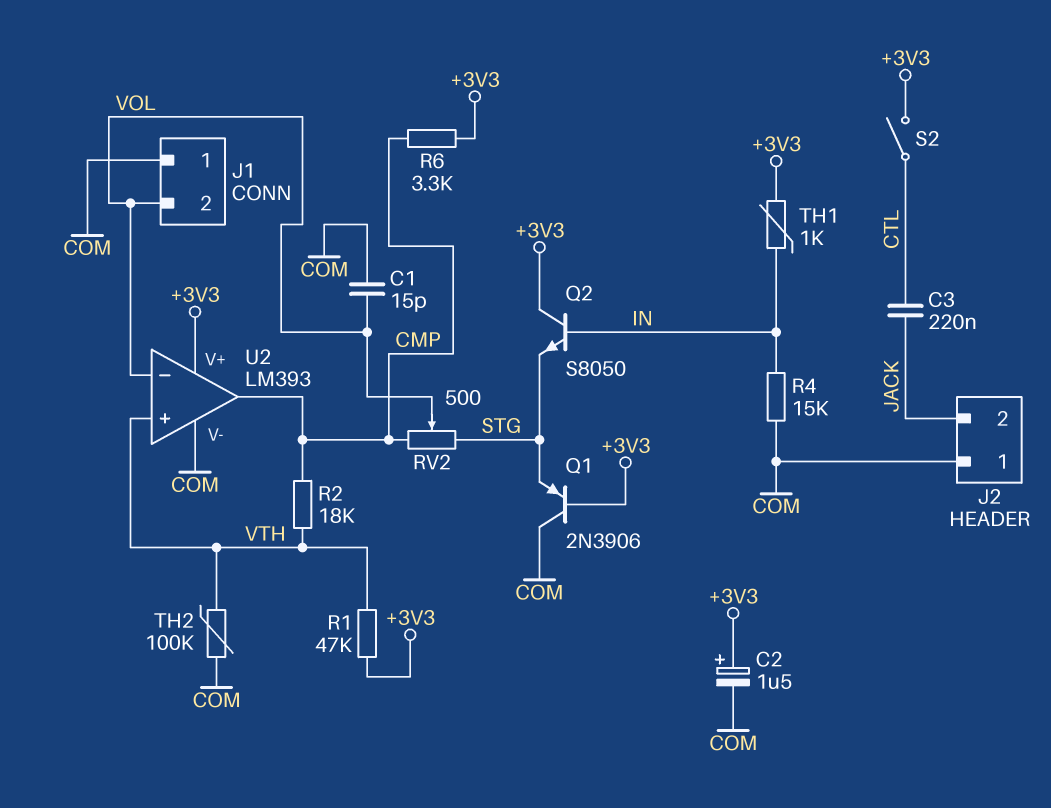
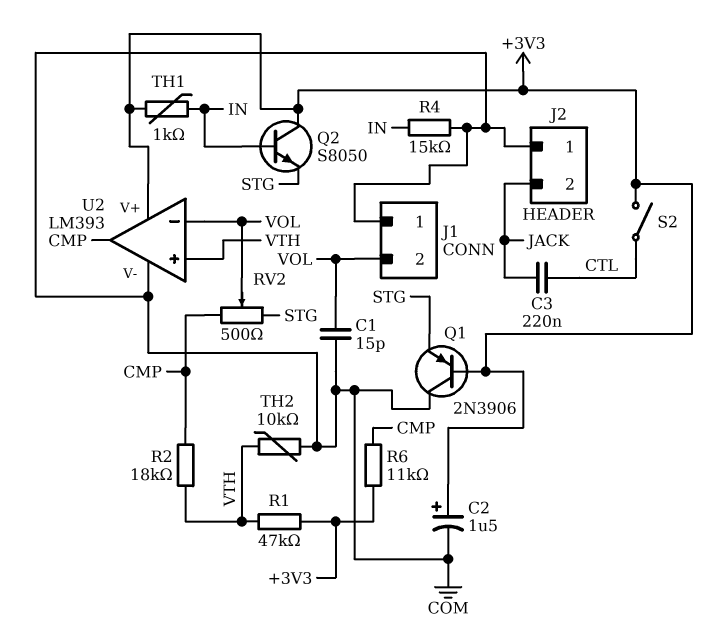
R6: 3.3k (+3V3, CMP) -> 11k (+3V3, CMP)
TH2: 100k (COM, VTH) -> 10k (COM, VTH)

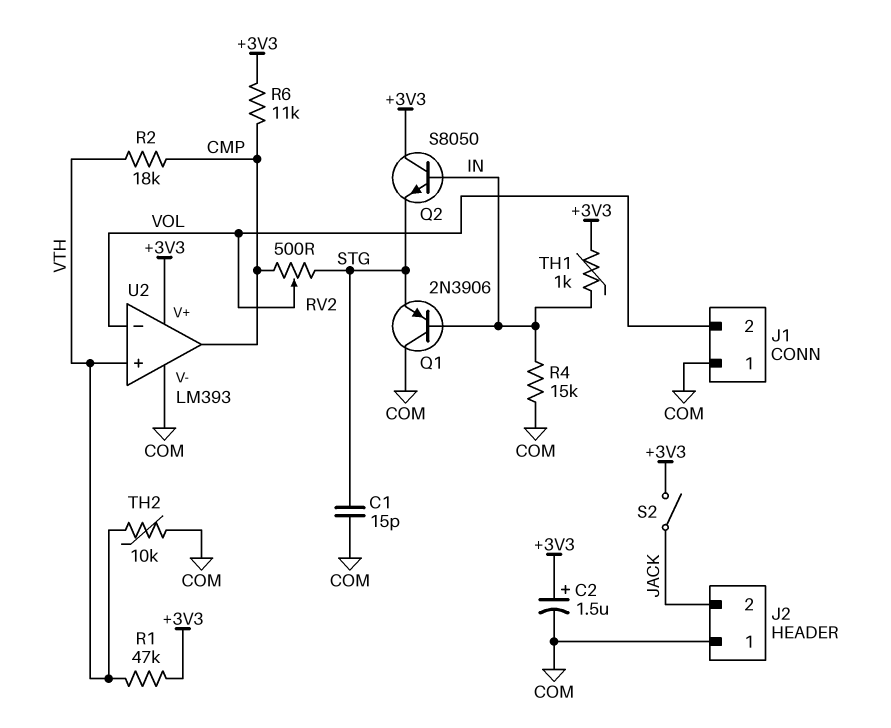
C1: 15pF (COM, VOL) -> 15pF (COM, STG)
C3: 220nF (CTL, JACK) -> none
Q1: PNP 2N3906 (B +3V3, C COM, E STG) -> PNP 2N3906 (B IN, C COM, E STG)
S2: switch (+3V3, CTL) -> switch (+3V3, JACK)

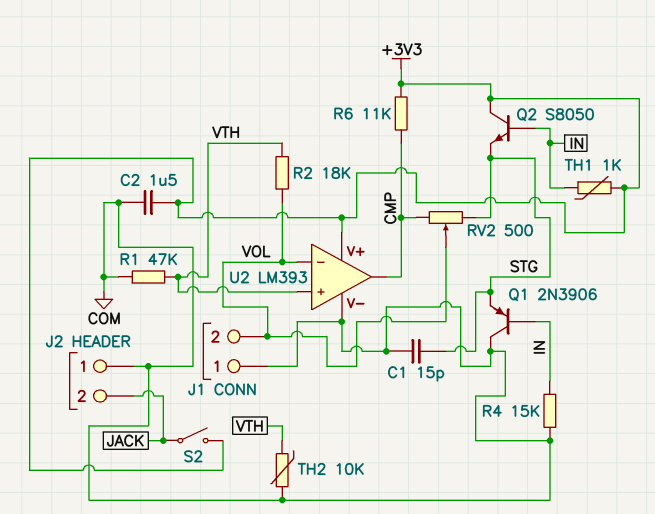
C2: 1.5uF (plus +3V3, minus COM) -> 1.5uF (+3V3, COM)
R1: 47k (+3V3, VTH) -> 47k (COM, VTH)
R2: 18k (CMP, VTH) -> 18k (VOL, VTH)

